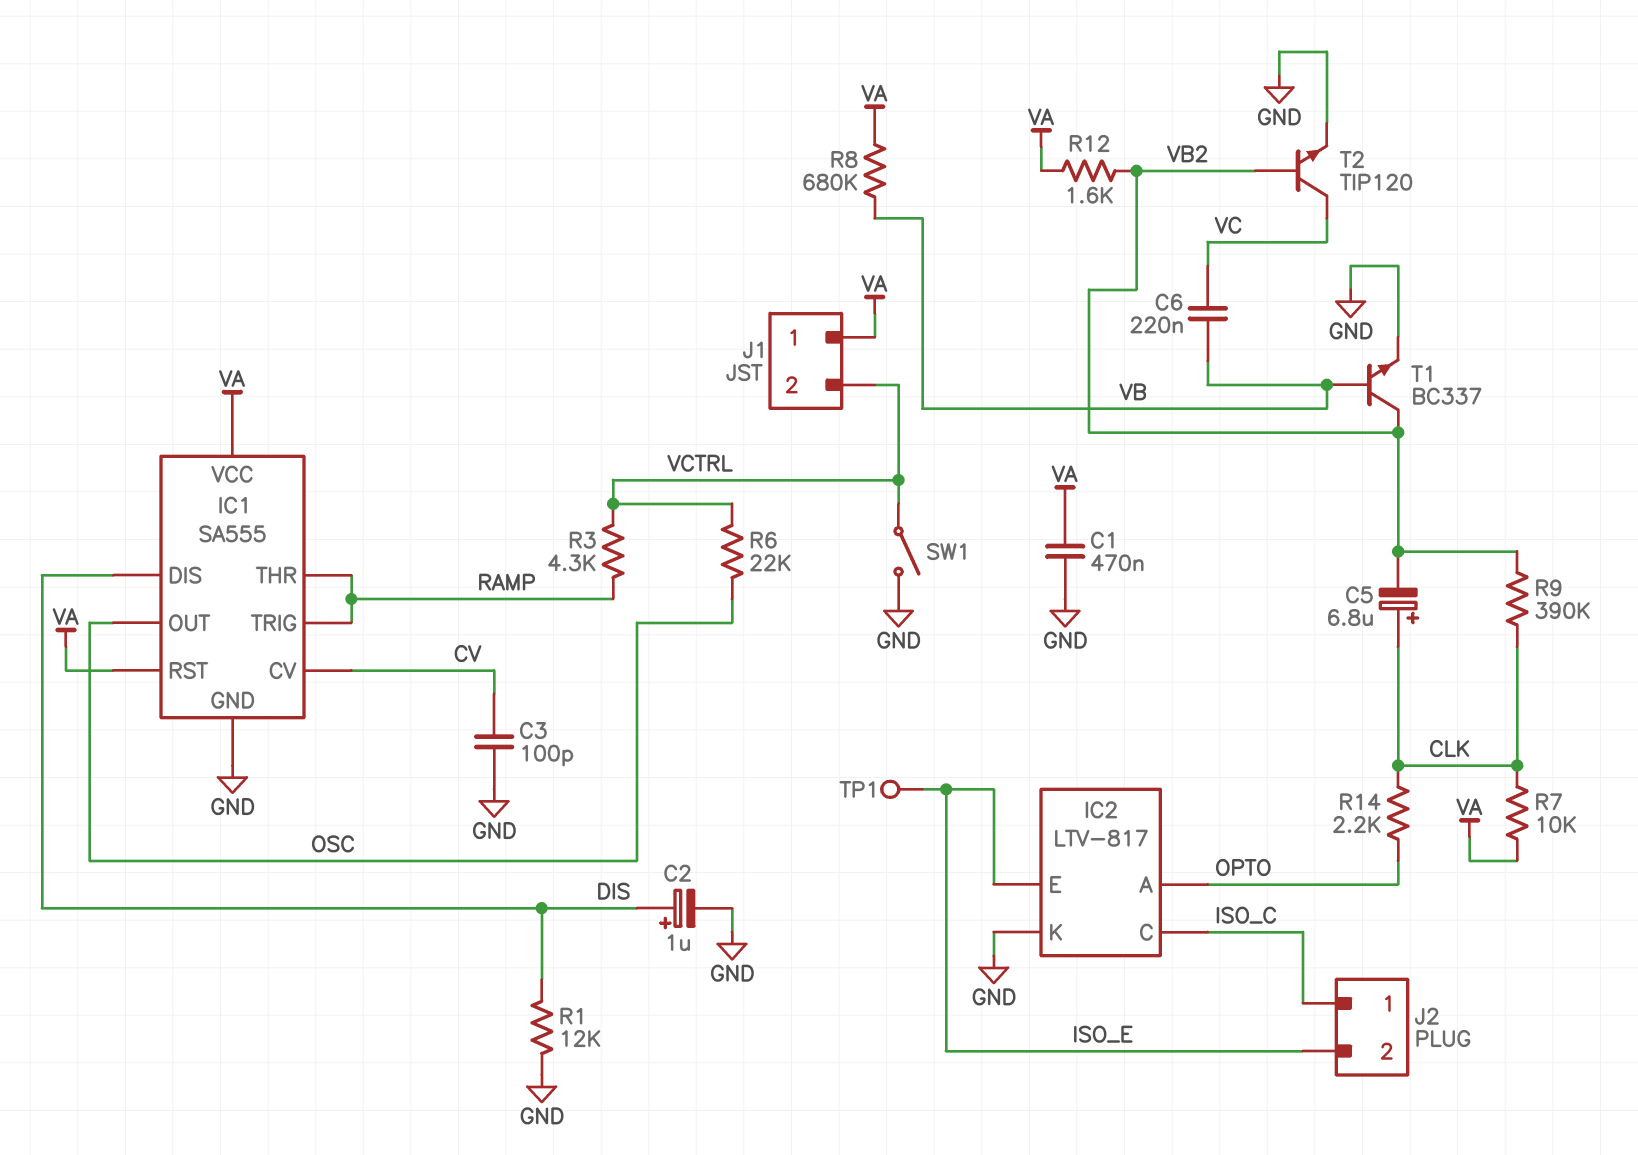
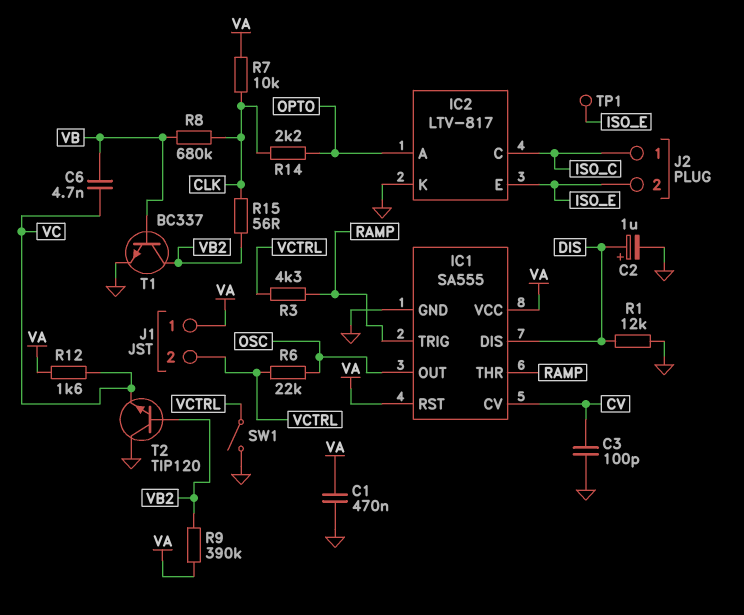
C5: 6.8uF (plus CLK, minus VB2) -> none
C6: 220nF (VB, VC) -> 4.7nF (VB, VC)
R8: 680k (VA, VB) -> 680k (CLK, VB)
R9: 390k (CLK, VB2) -> 390k (VA, VB2)
R12: 1.6k (VA, VB2) -> 1.6k (VA, VC)
R15: none -> 56 (CLK, VB2)
T2: NPN TIP120 (B VB2, C VC, E GND) -> NPN TIP120 (B VB2, C GND, E VC)

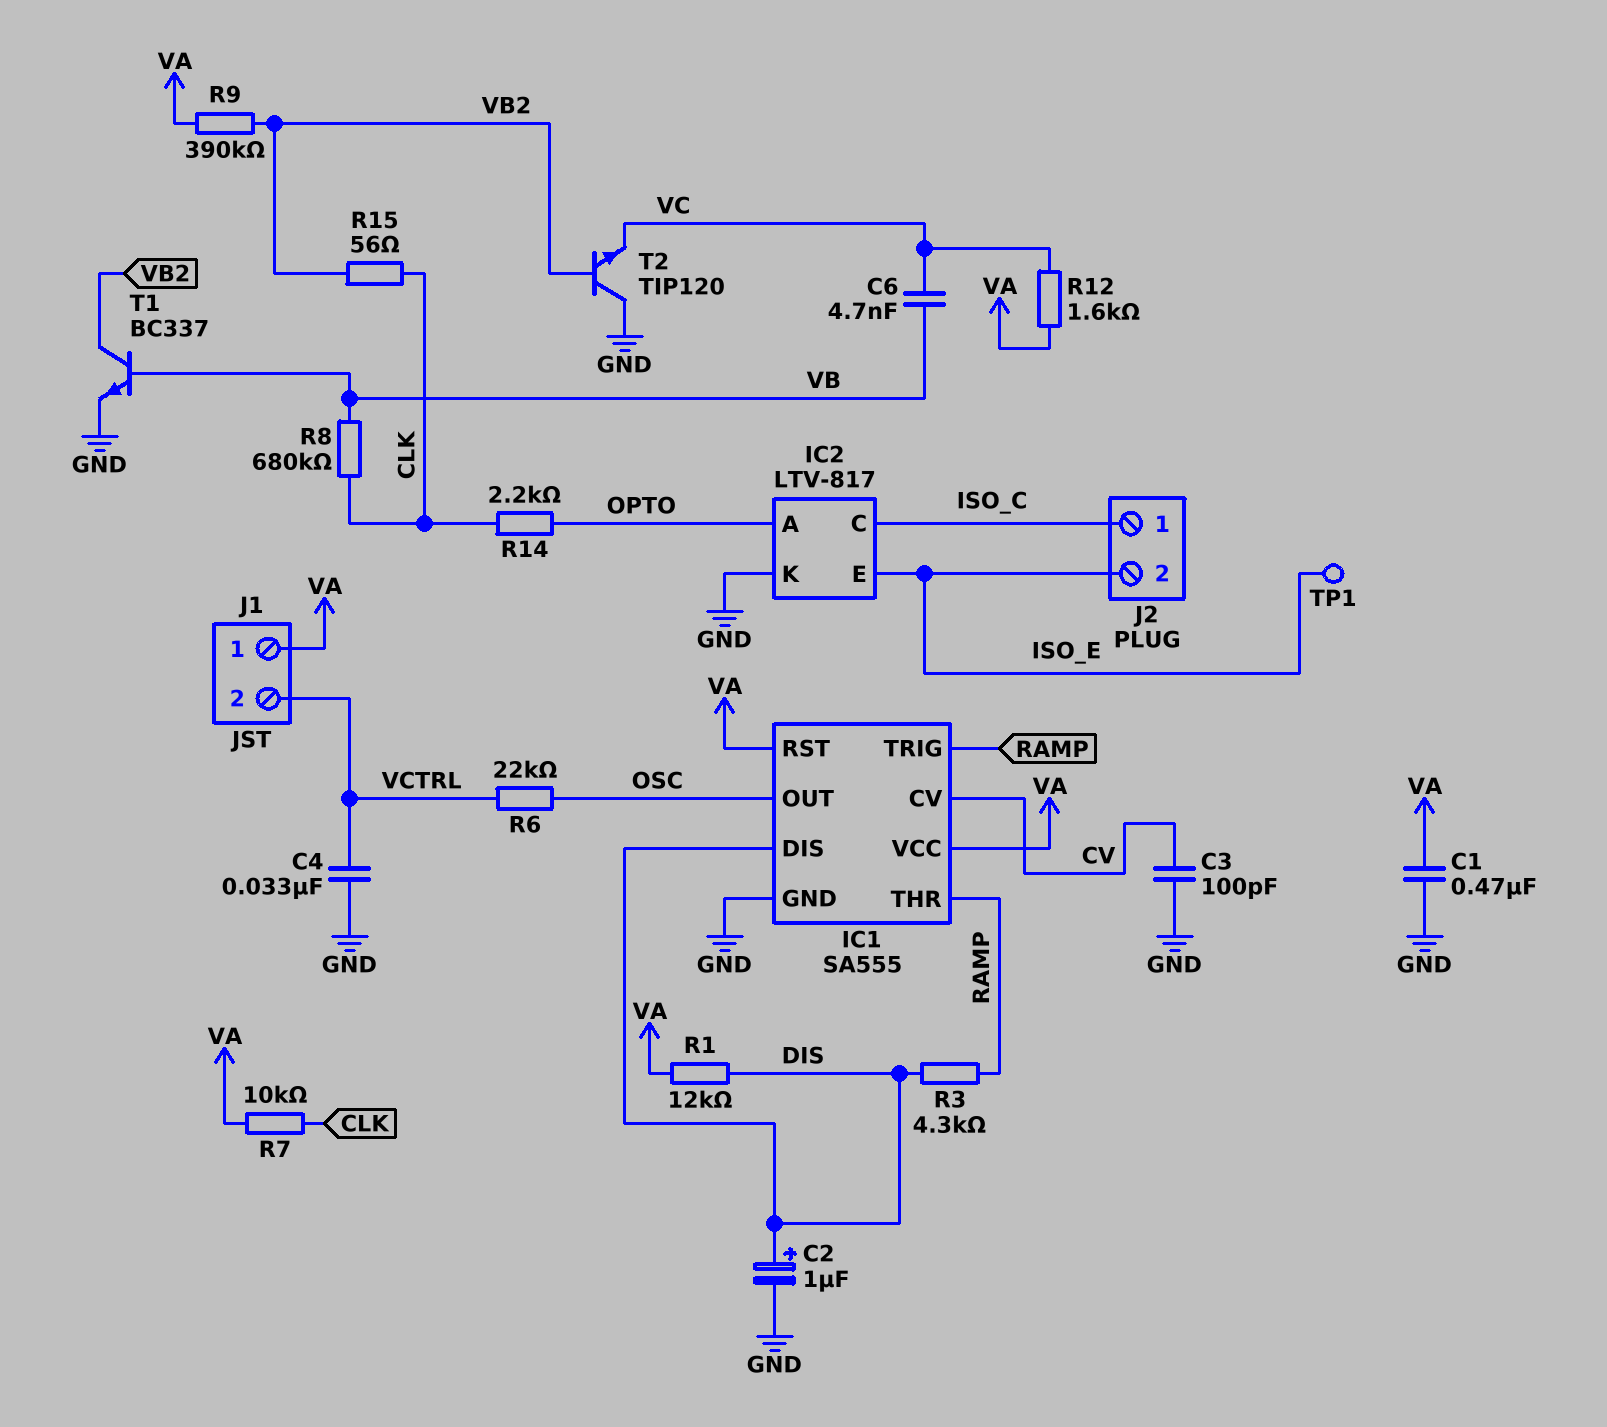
C4: none -> 33nF (GND, VCTRL)
R1: 12k (DIS, GND) -> 12k (DIS, VA)
R3: 4.3k (RAMP, VCTRL) -> 4.3k (DIS, RAMP)
SW1: switch (GND, VCTRL) -> none

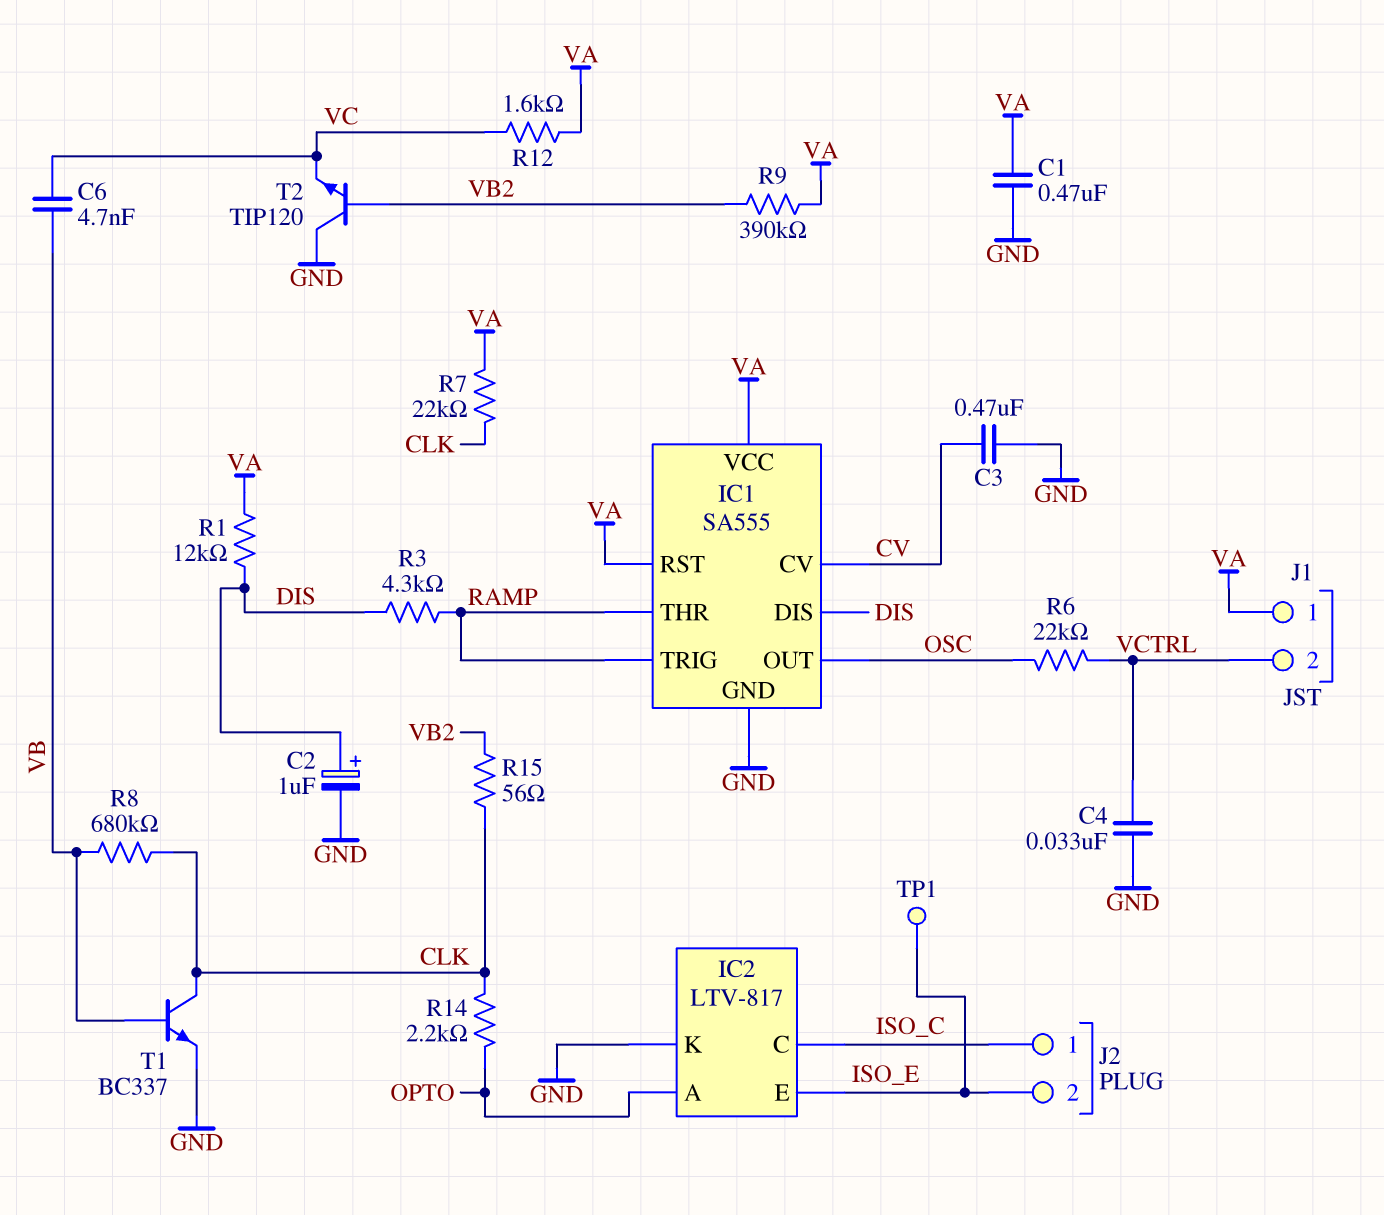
C3: 100pF (CV, GND) -> 470nF (CV, GND)
R7: 10k (CLK, VA) -> 22k (CLK, VA)
T1: NPN BC337 (B VB, C VB2, E GND) -> NPN BC337 (B VB, C CLK, E GND)

